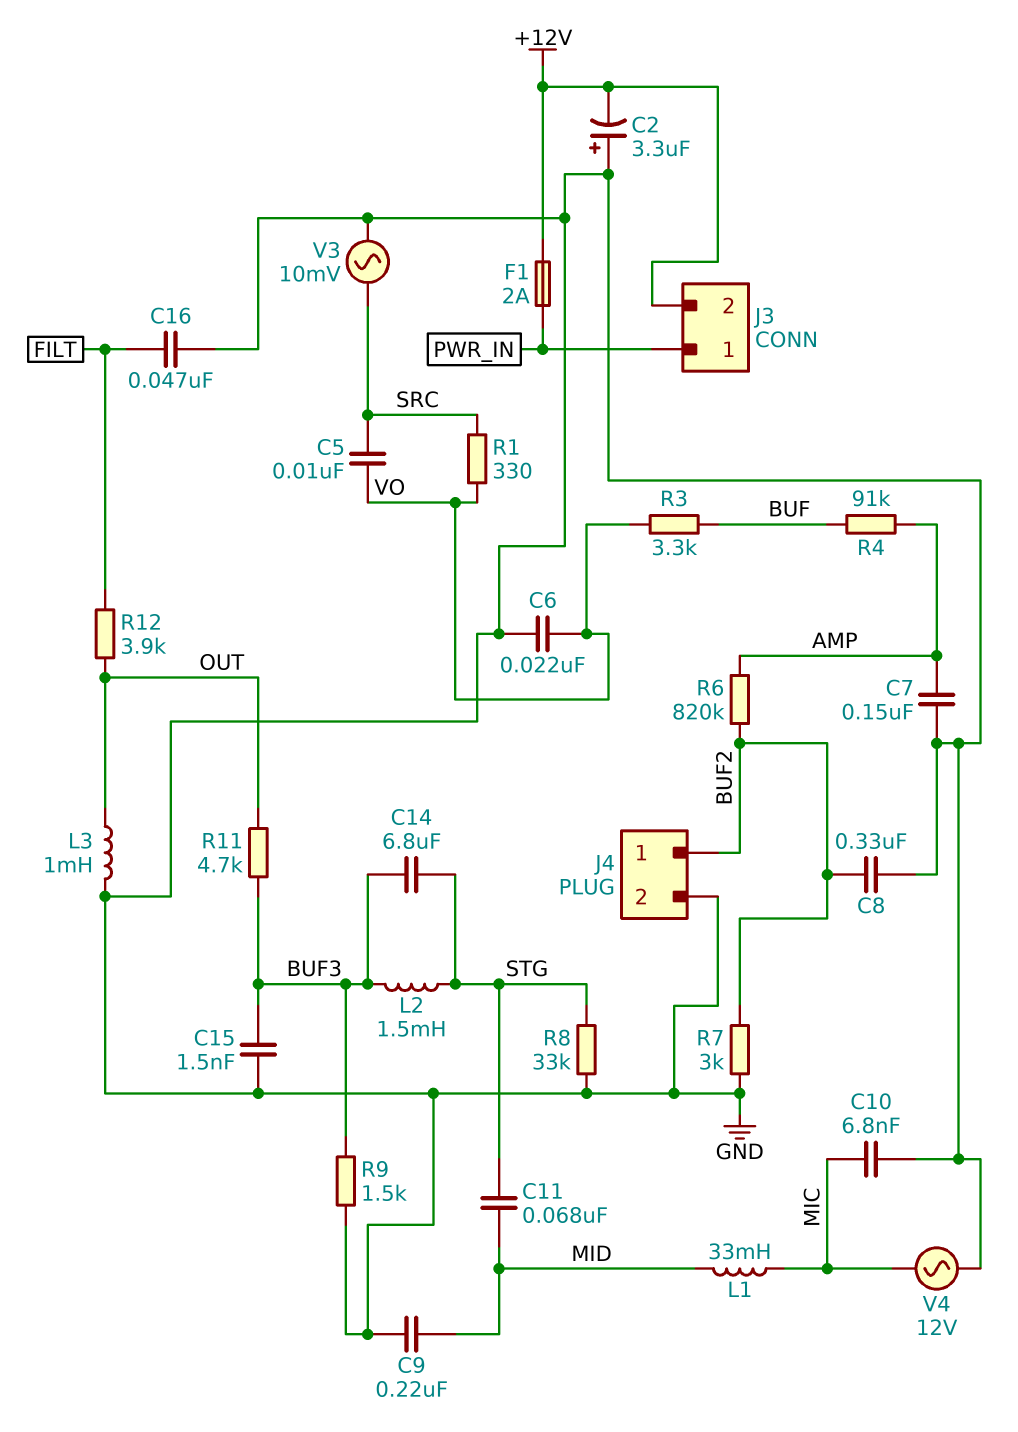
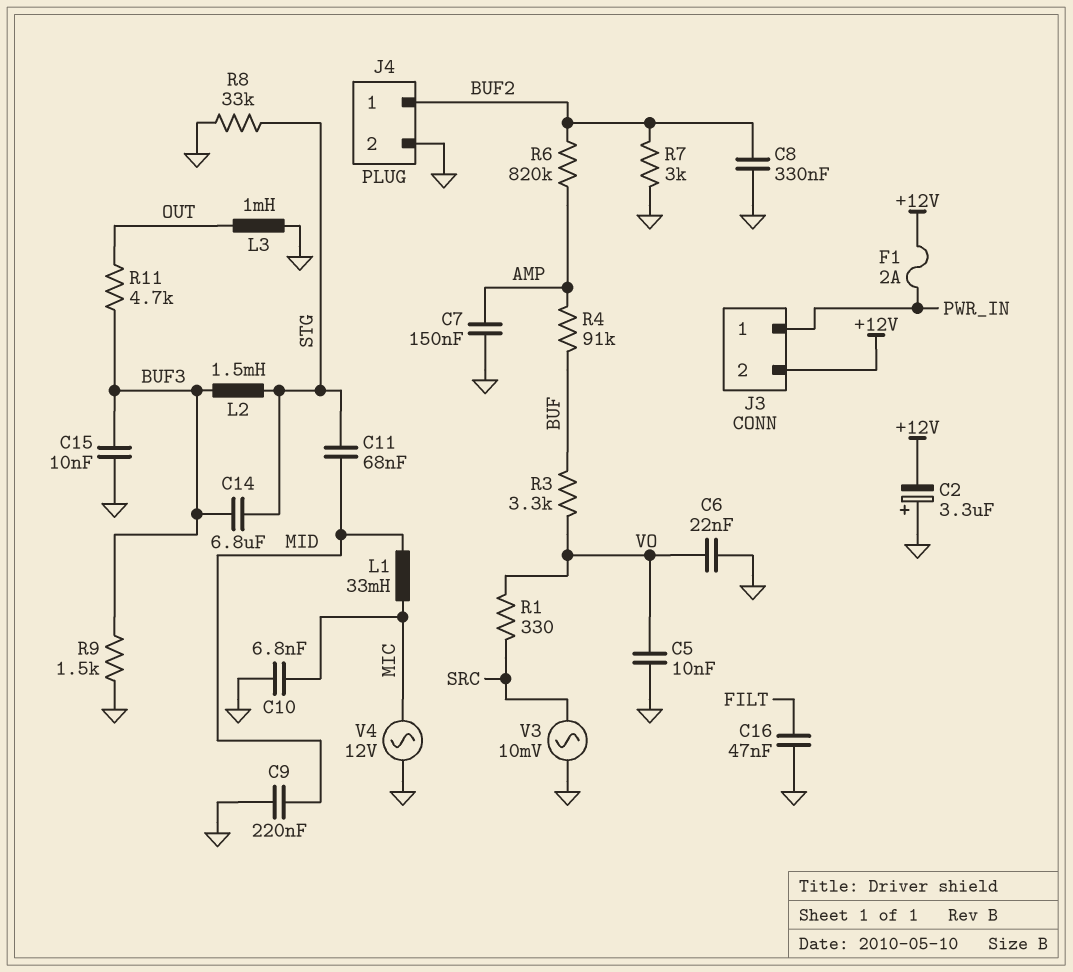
C5: 10nF (SRC, VO) -> 10nF (GND, VO)
C15: 1.5nF (BUF3, GND) -> 10nF (BUF3, GND)
R12: 3.9k (FILT, OUT) -> none

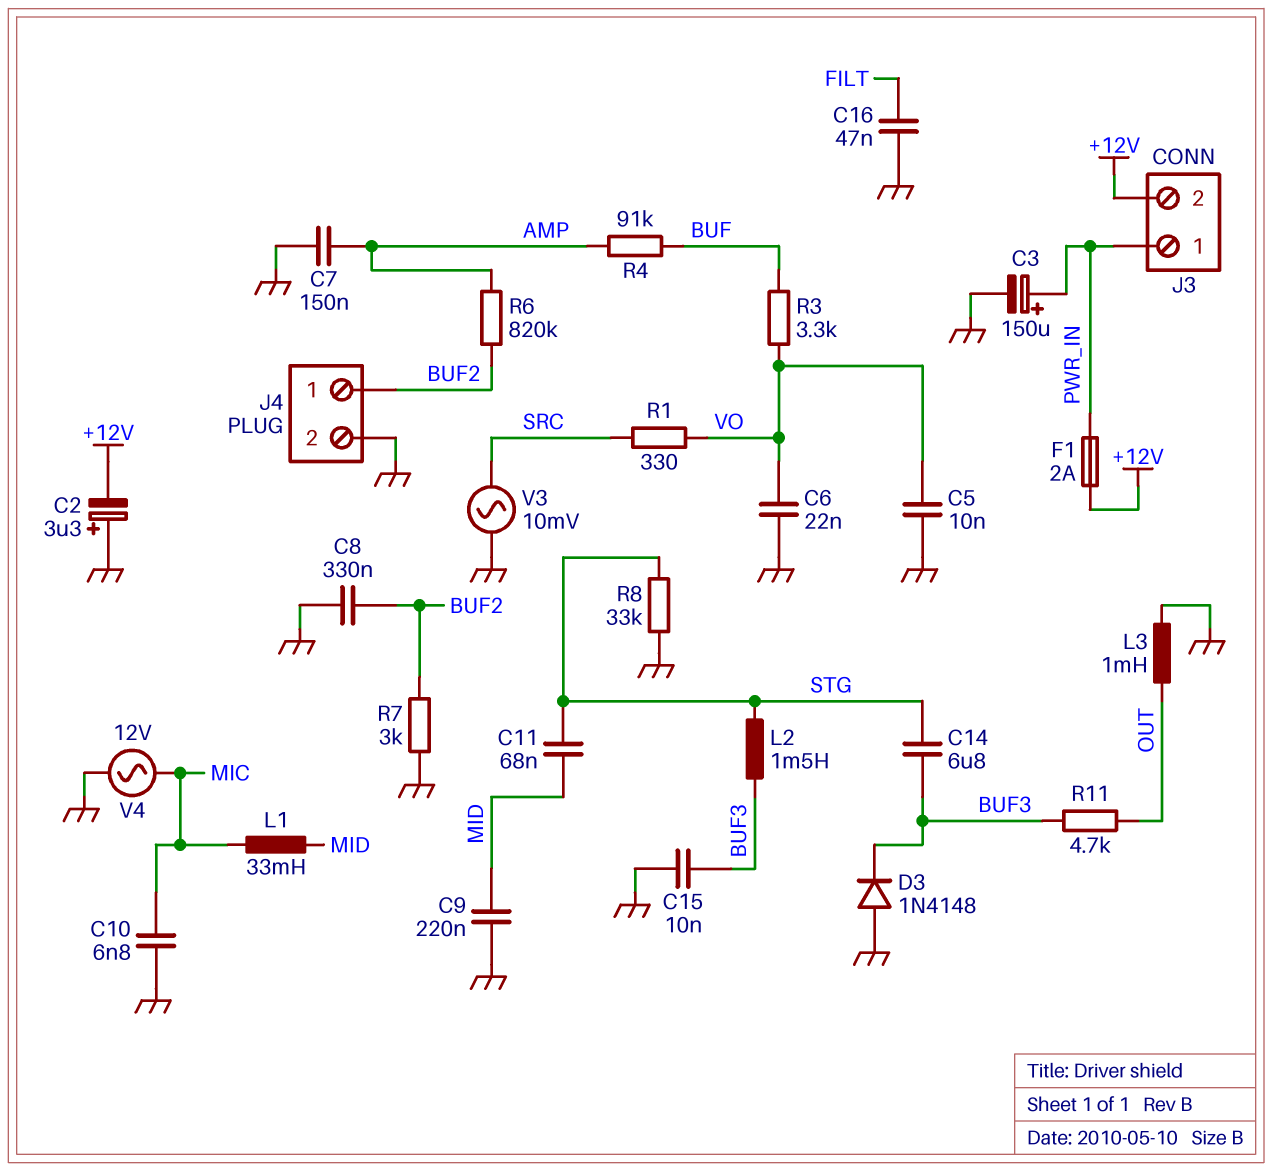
C3: none -> 150uF (plus PWR_IN, minus GND)
D3: none -> diode 1N4148 (A GND, K BUF3)
R9: 1.5k (BUF3, GND) -> none

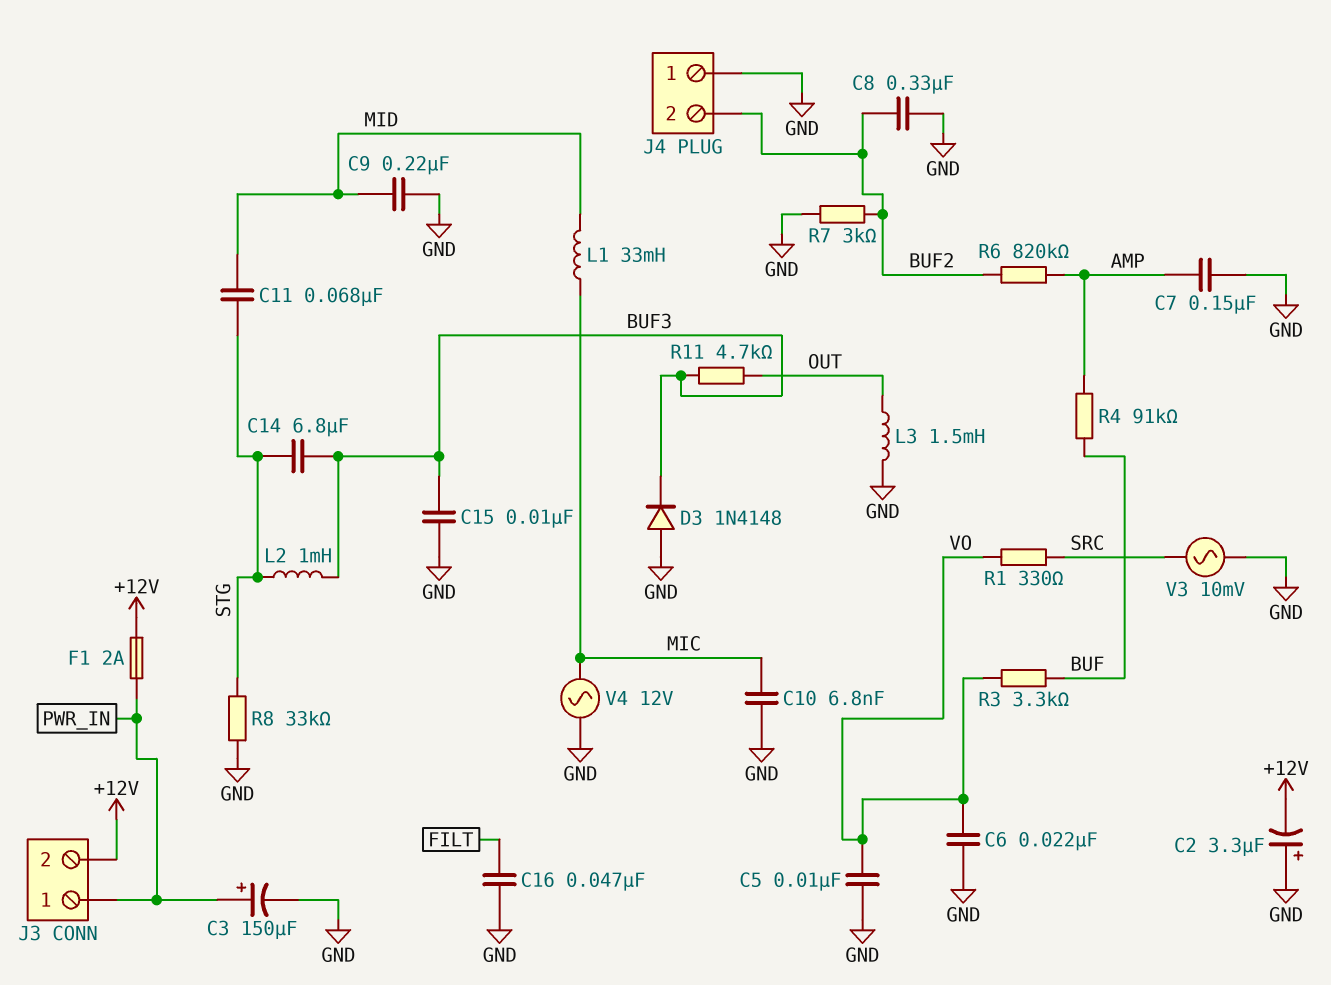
J4 pin 1: BUF2 -> GND
J4 pin 2: GND -> BUF2
L2: 1.5mH (BUF3, STG) -> 1mH (BUF3, STG)
L3: 1mH (GND, OUT) -> 1.5mH (GND, OUT)

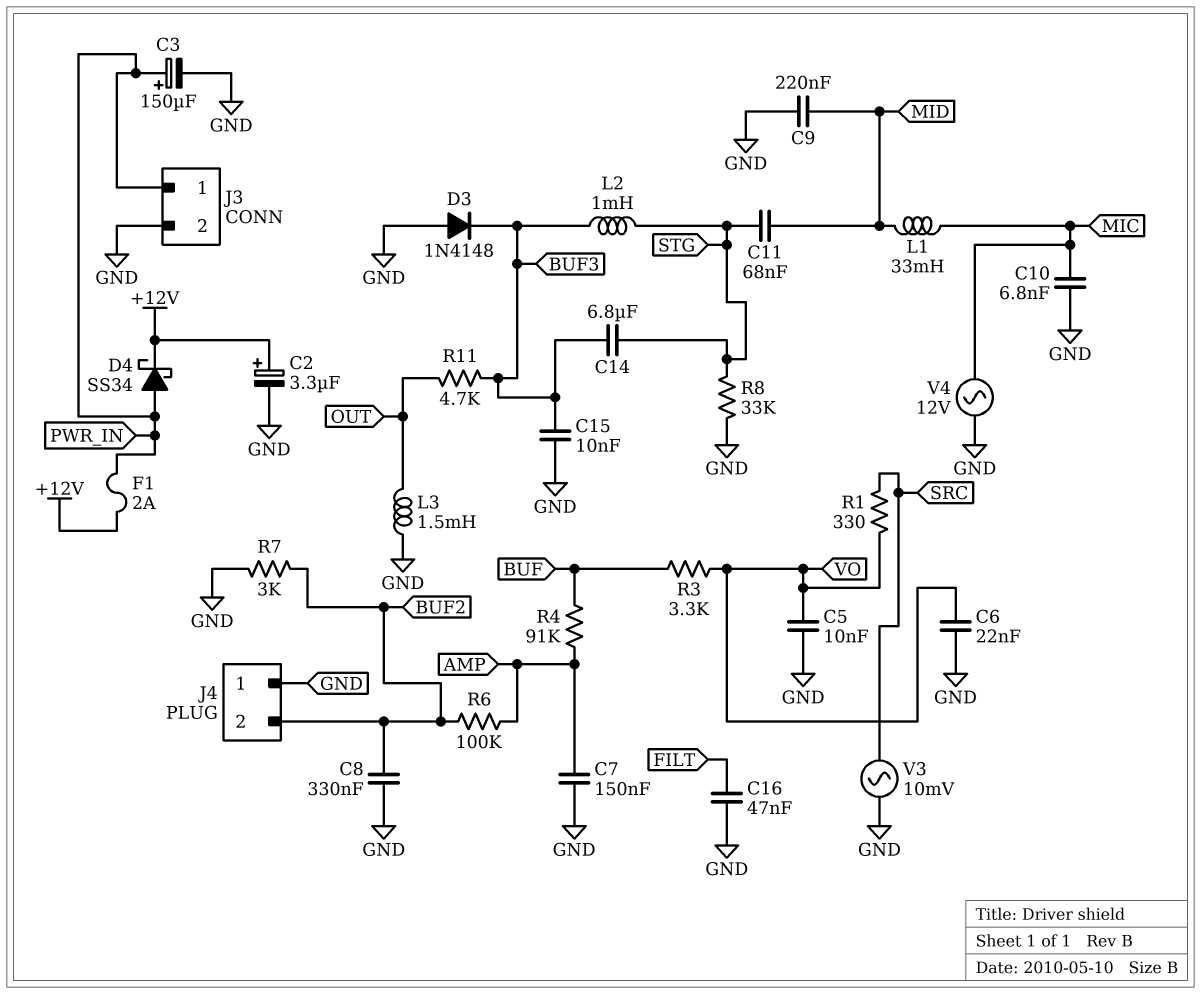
C2: 3.3uF (plus GND, minus +12V) -> 3.3uF (plus +12V, minus GND)
D4: none -> schottky SS34 (A PWR_IN, K +12V)
J3 pin 2: +12V -> GND
R6: 820k (AMP, BUF2) -> 100k (AMP, BUF2)

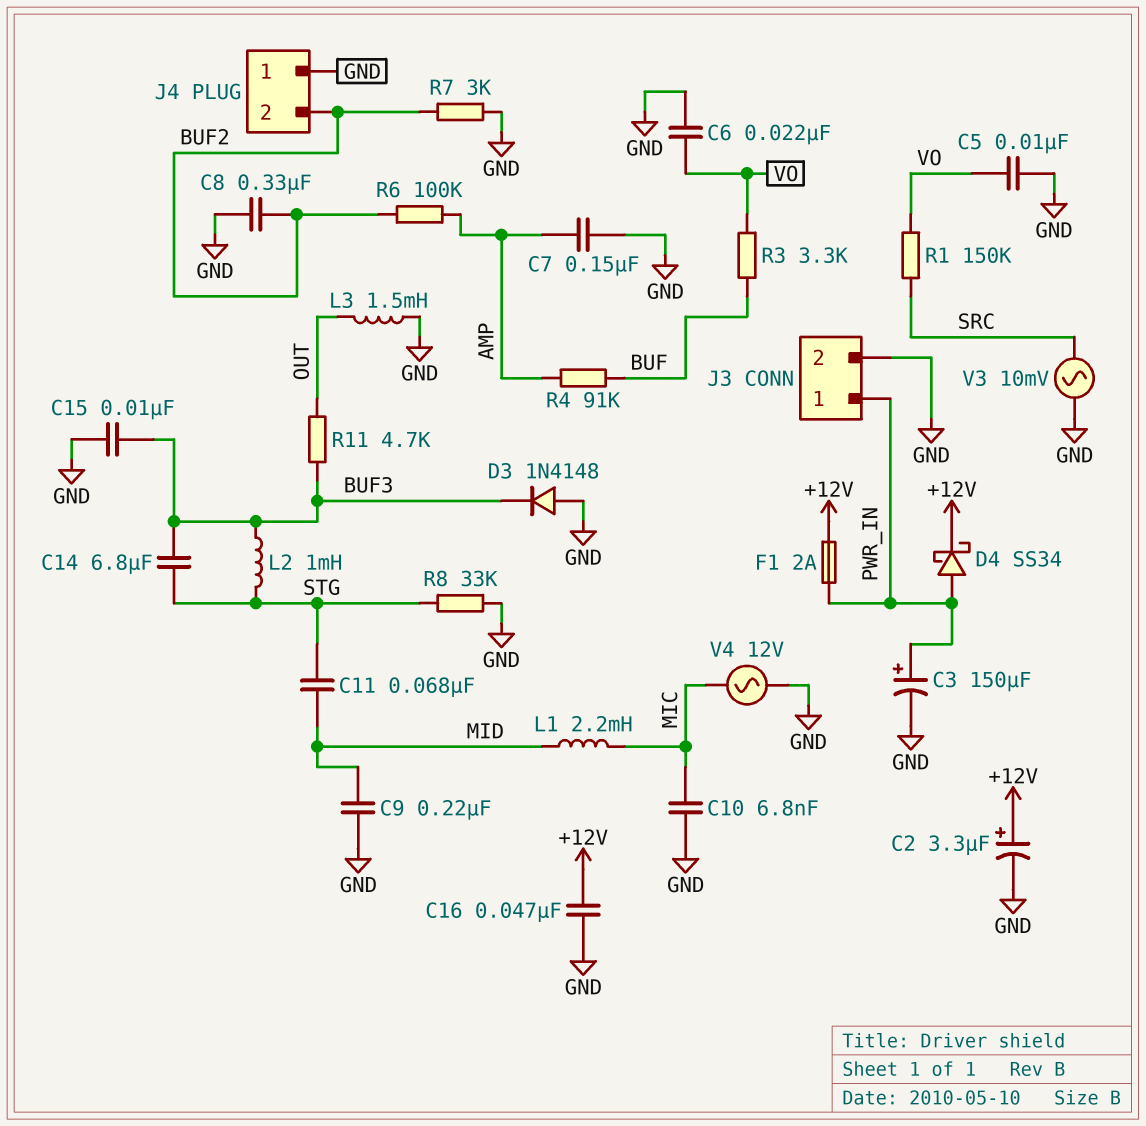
C16: 47nF (FILT, GND) -> 47nF (+12V, GND)
L1: 33mH (MIC, MID) -> 2.2mH (MIC, MID)
R1: 330 (SRC, VO) -> 150k (SRC, VO)

